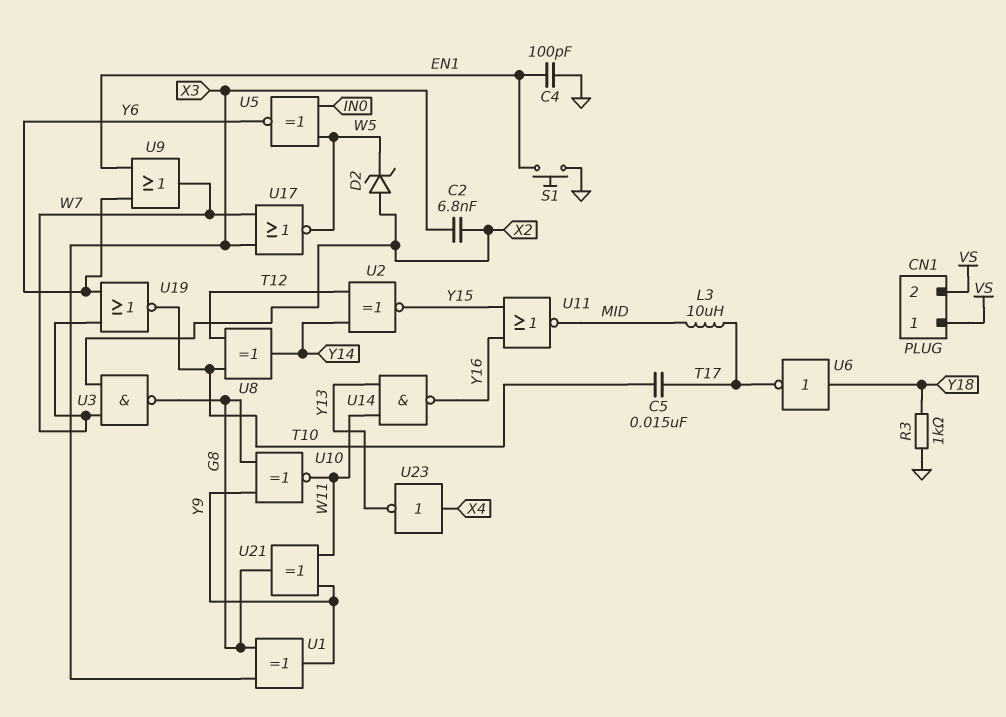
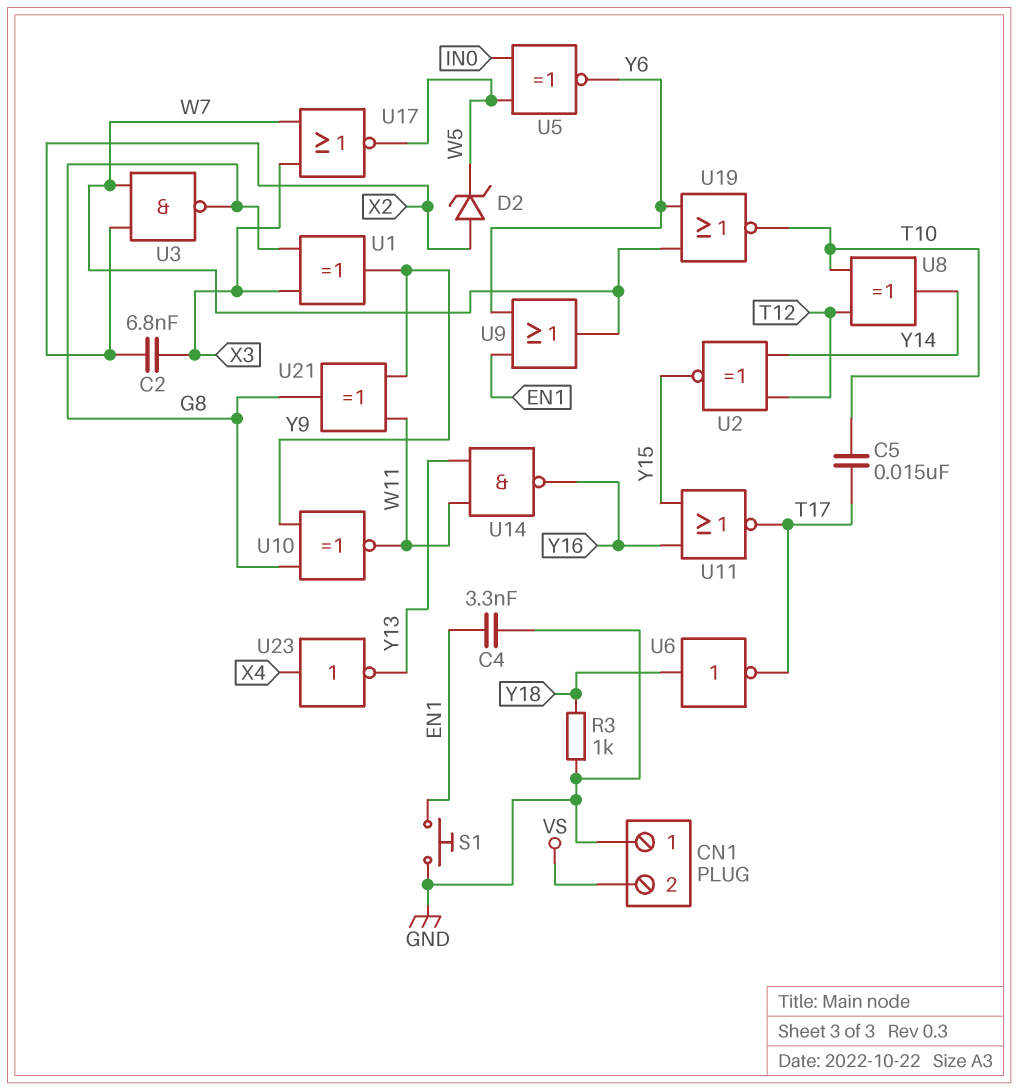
C4: 100pF (EN1, GND) -> 3.3nF (EN1, GND)
CN1 pin 1: VS -> GND
L3: 10uH (MID, T17) -> none
U11: NOR (in Y15, in Y16, out MID) -> NOR (in Y15, in Y16, out T17)

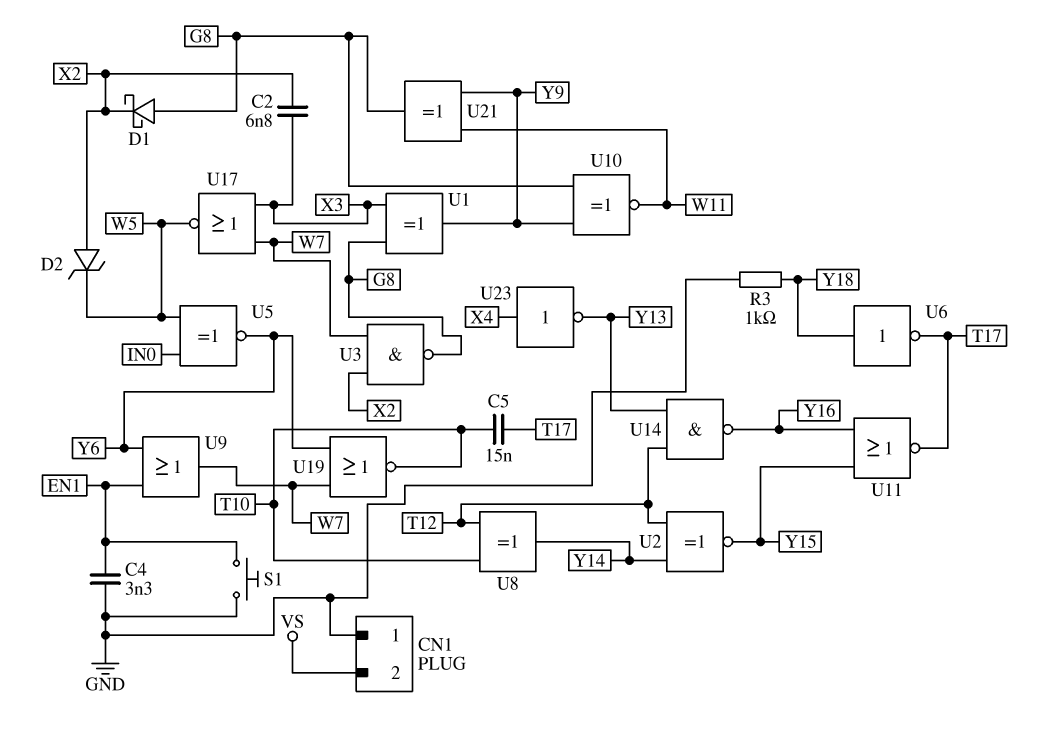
D1: none -> schottky (A G8, K X2)
U14: NAND (in W11, in Y13, out Y16) -> NAND (in T12, in Y13, out Y16)

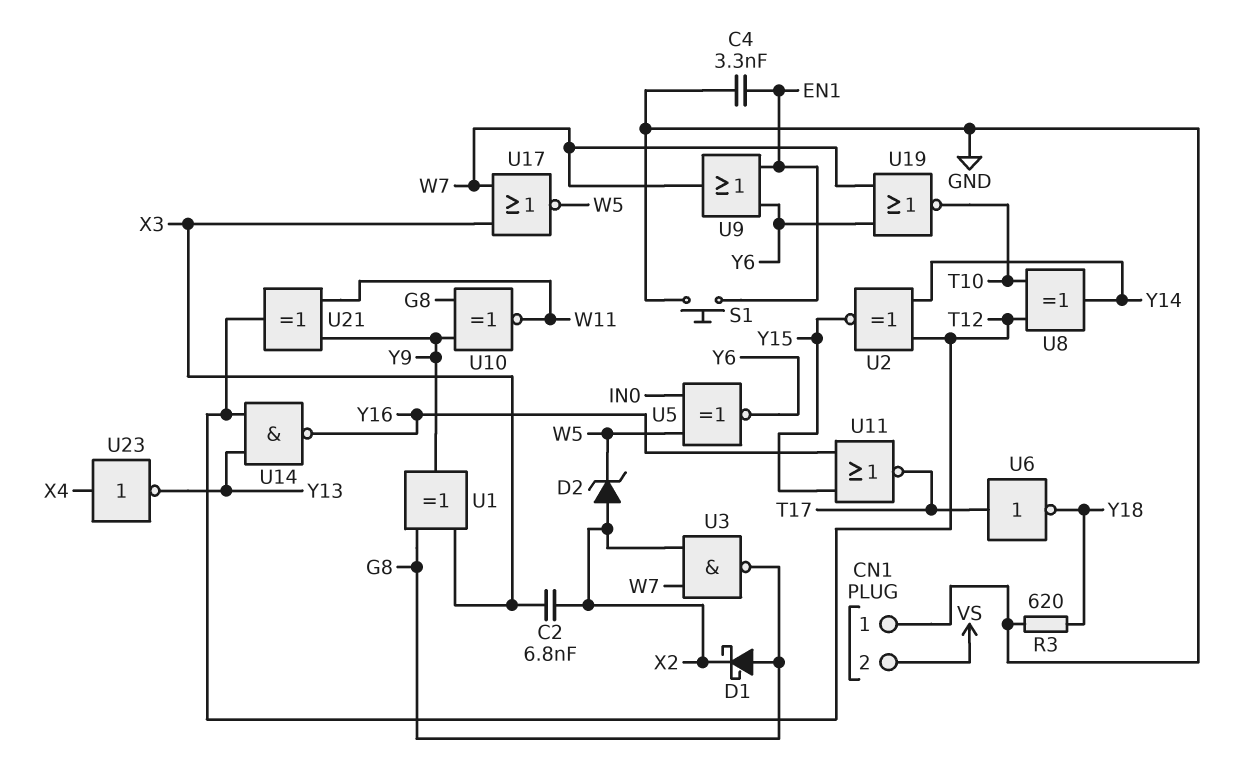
C5: 15nF (T10, T17) -> none
R3: 1k (GND, Y18) -> 620 (GND, Y18)
U6: NOT (in Y18, out T17) -> NOT (in T17, out Y18)
U21: XOR (in W11, in Y9, out G8) -> XOR (in W11, in Y9, out T12)

